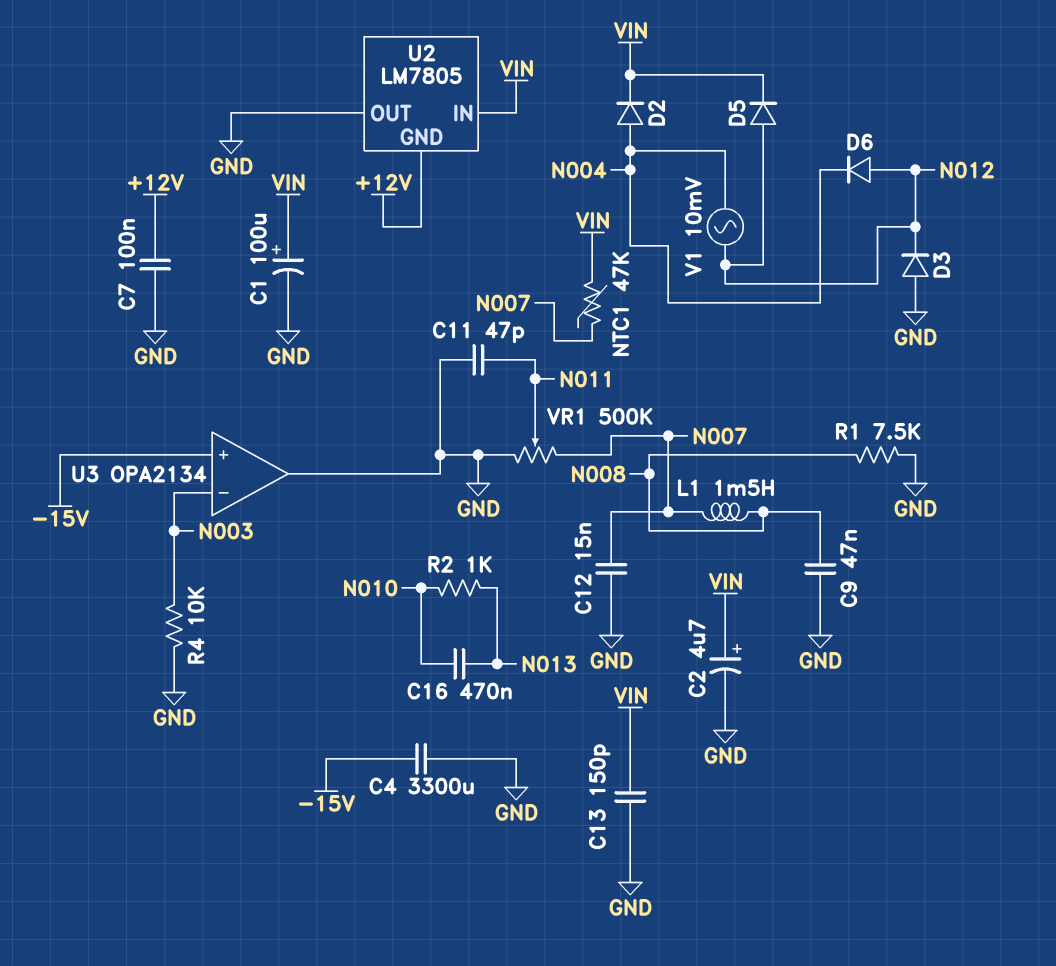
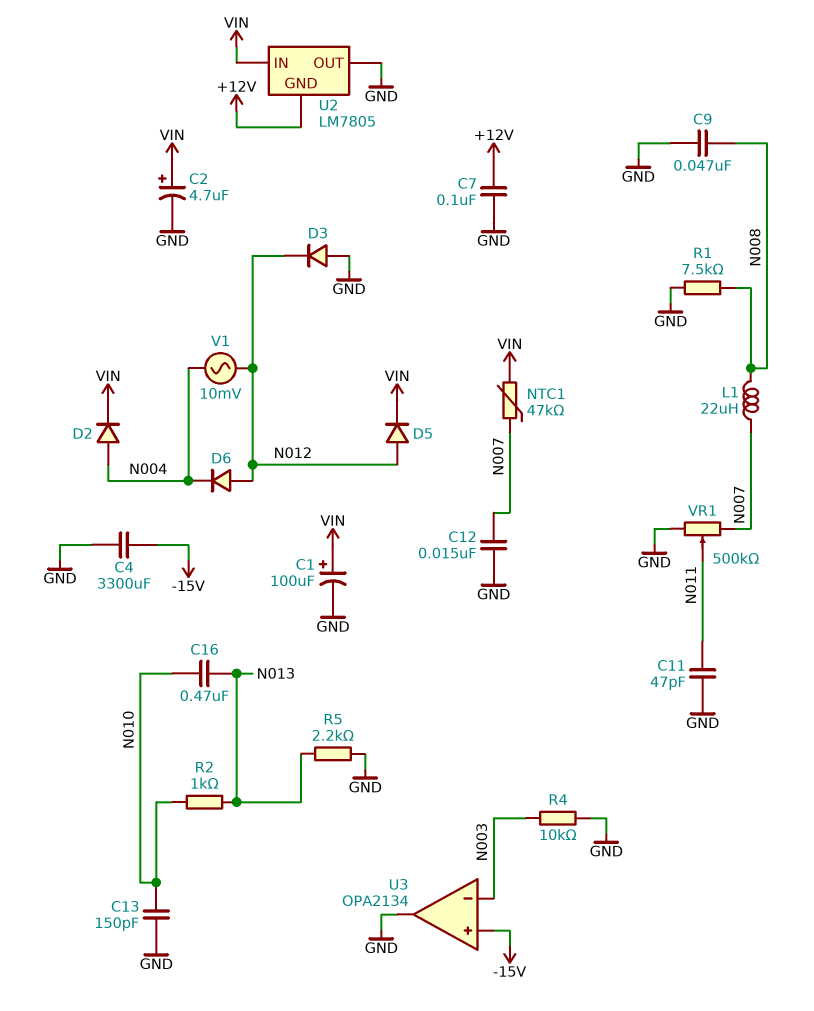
C13: 150pF (GND, VIN) -> 150pF (GND, N010)
L1: 1.5mH (N007, N008) -> 22uH (N007, N008)
R5: none -> 2.2k (GND, N013)

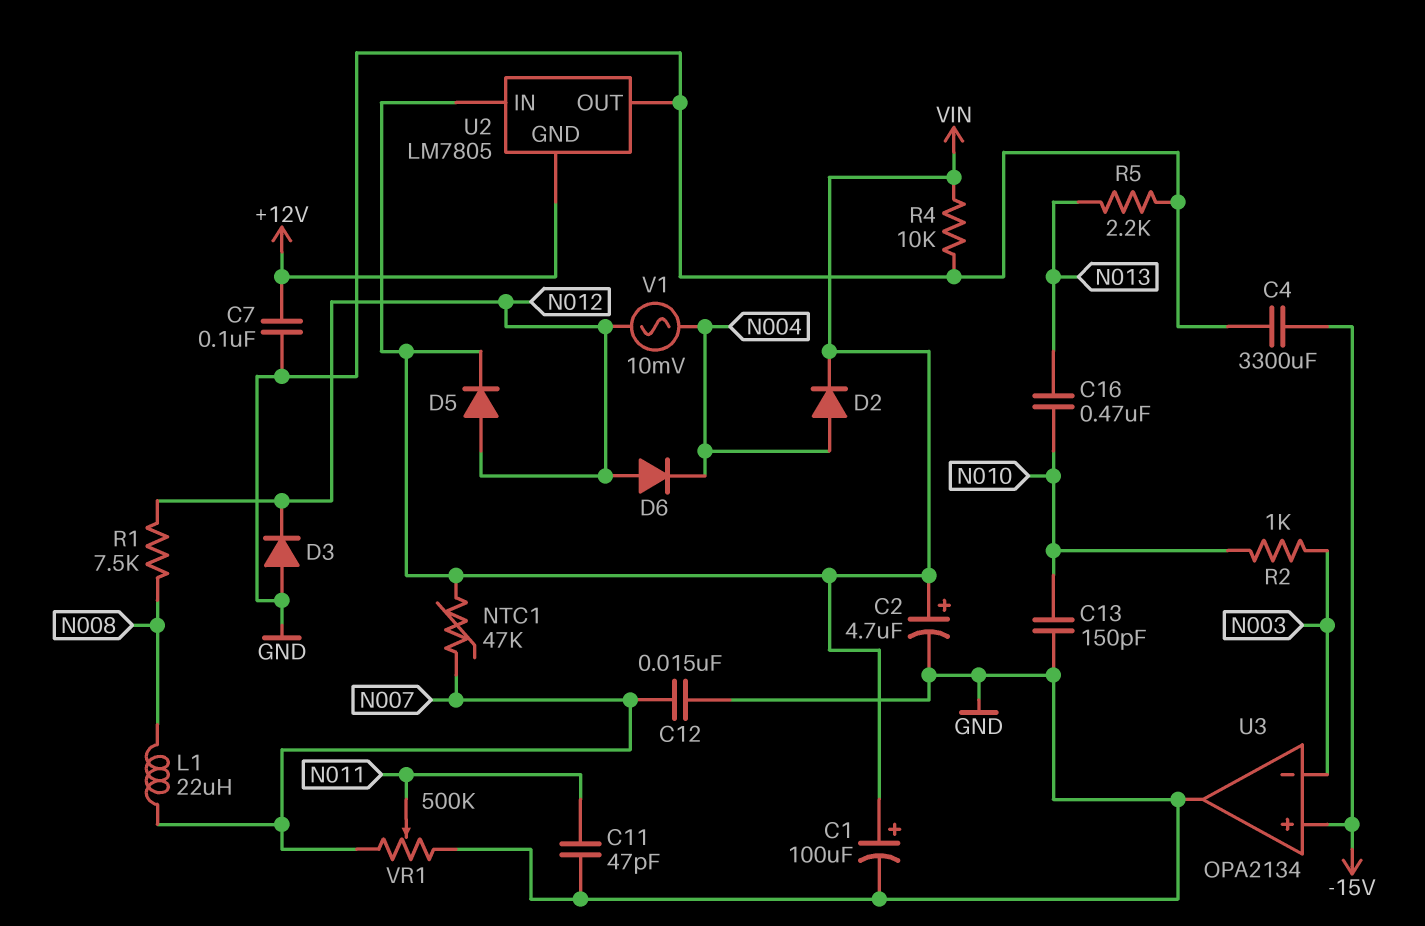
C9: 47nF (GND, N008) -> none
R1: 7.5k (GND, N008) -> 7.5k (N008, N012)
R2: 1k (N010, N013) -> 1k (N003, N010)
R4: 10k (GND, N003) -> 10k (GND, VIN)

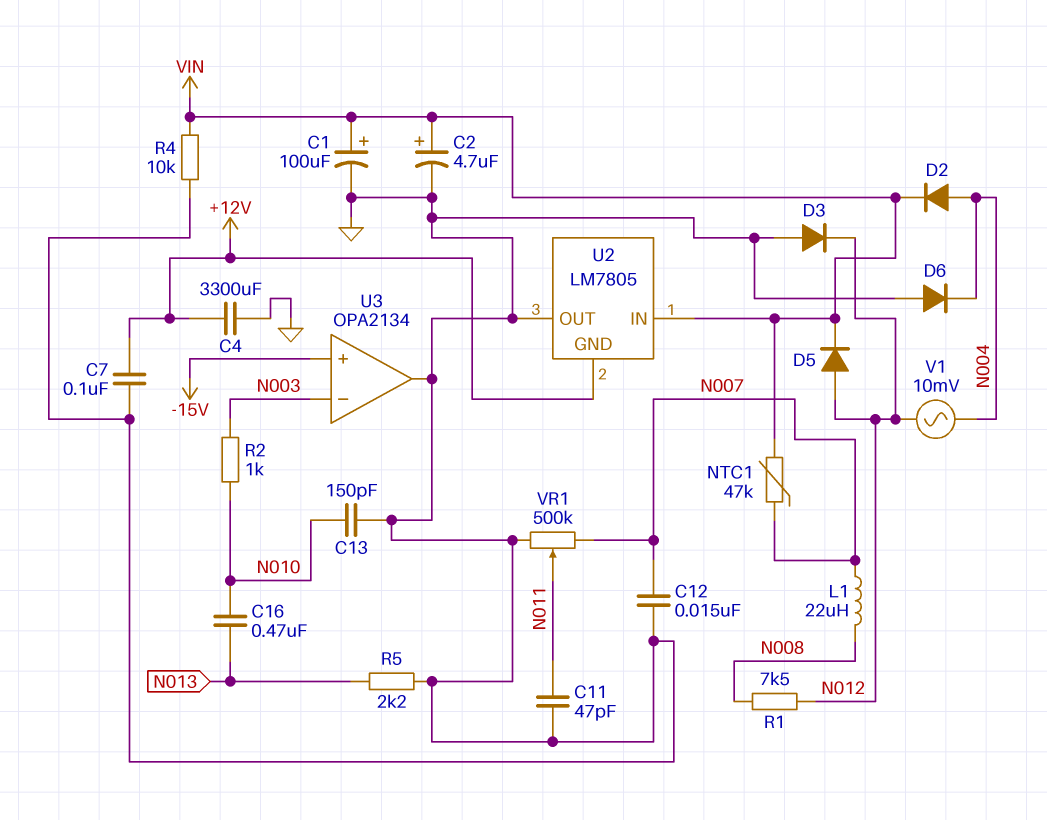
C4: 3300uF (-15V, GND) -> 3300uF (+12V, GND)
D6: diode (A N012, K N004) -> diode (A GND, K N004)

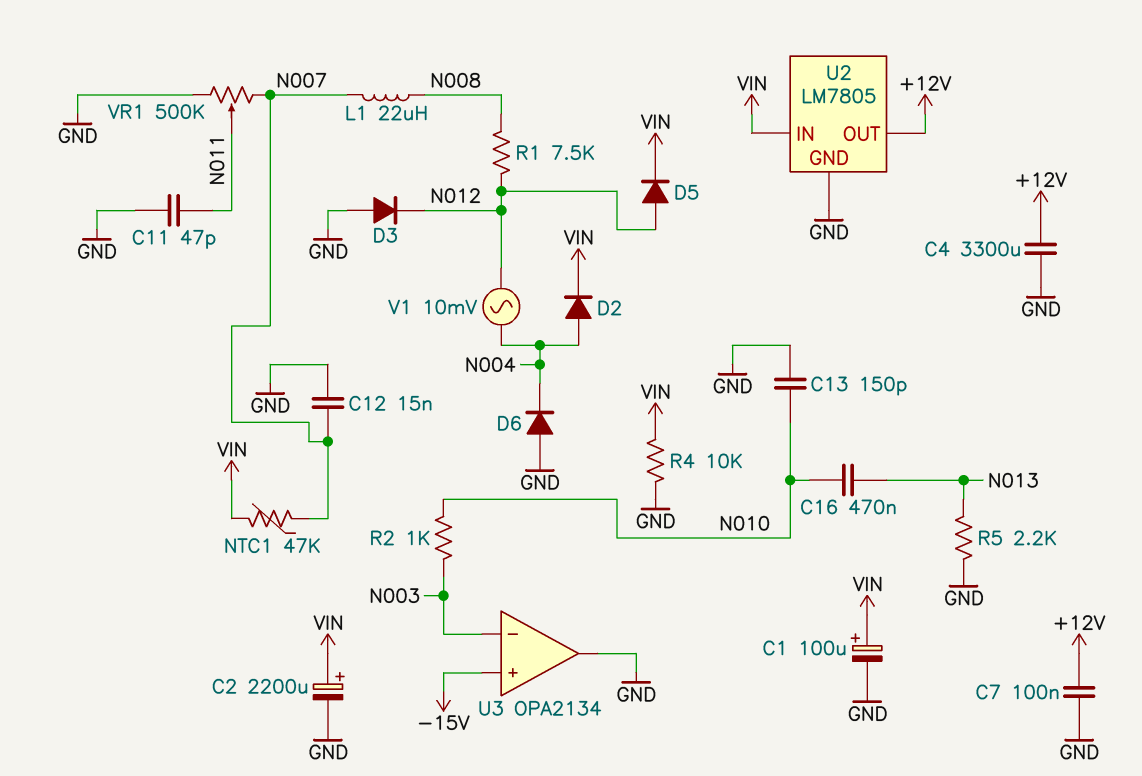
C2: 4.7uF (plus VIN, minus GND) -> 2200uF (plus VIN, minus GND)
U2 pin GND: +12V -> GND
U2 pin OUT: GND -> +12V

